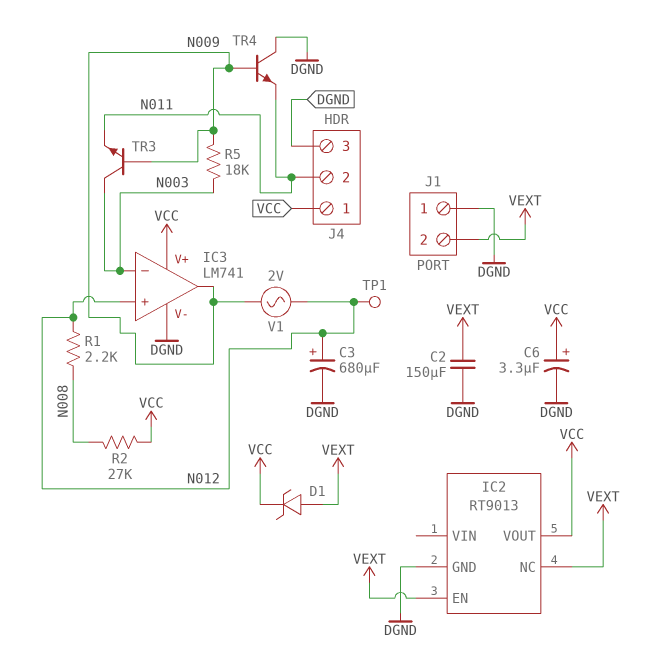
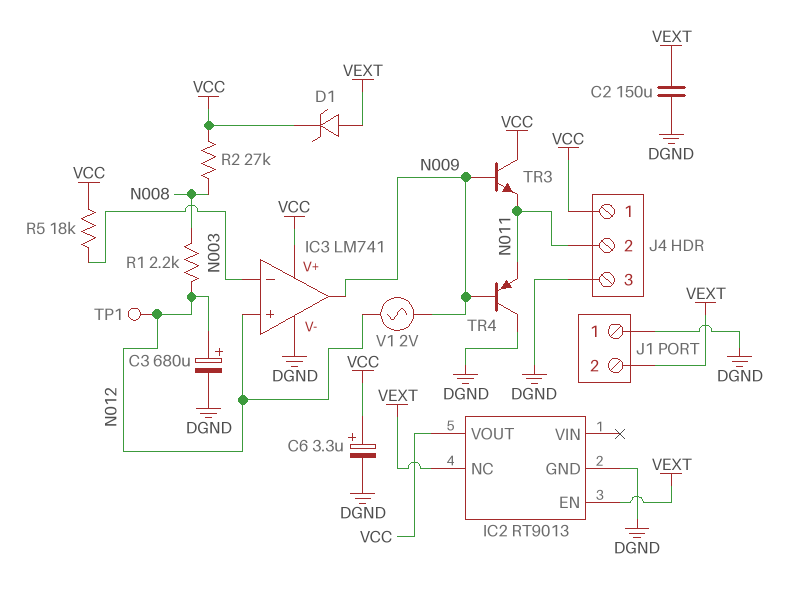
R5: 18k (N003, N009) -> 18k (N003, VCC)
TR3: NPN (B N009, C N003, E N011) -> NPN (B N009, C VCC, E N011)
TR4: NPN (B N009, C DGND, E N011) -> PNP (B N009, C DGND, E N011)

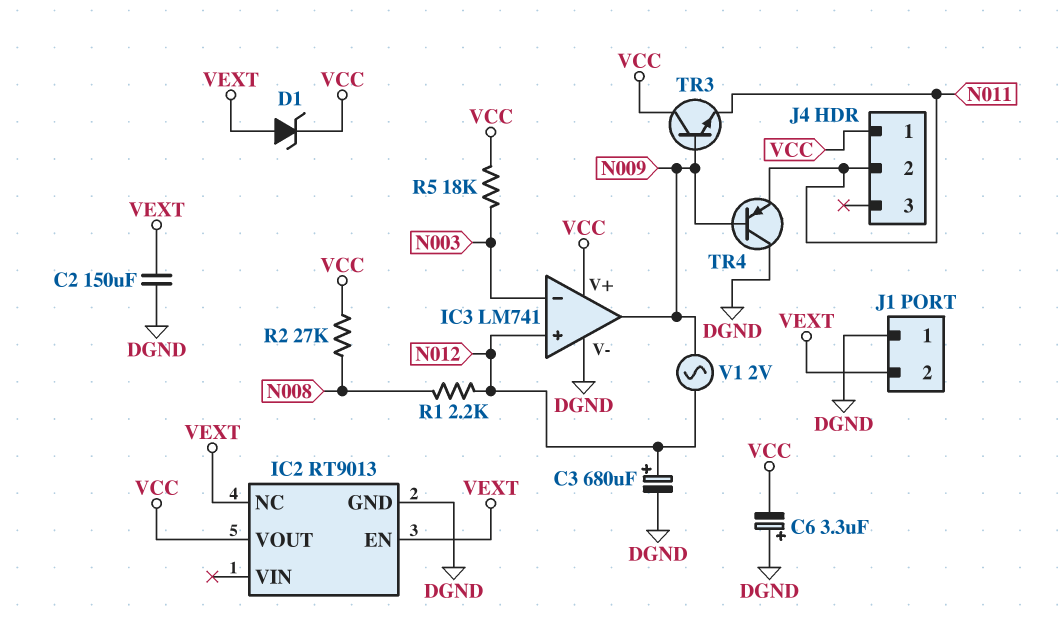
C6: 3.3uF (plus VCC, minus DGND) -> 3.3uF (plus DGND, minus VCC)
J4 pin 3: DGND -> none
TP1: test point (N012) -> none

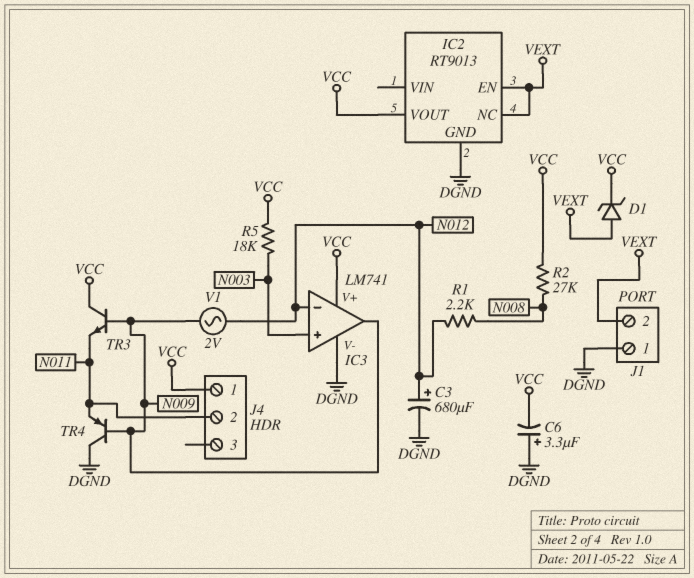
C2: 150uF (DGND, VEXT) -> none
IC3 pin in+: N012 -> N003
IC3 pin in-: N003 -> N012

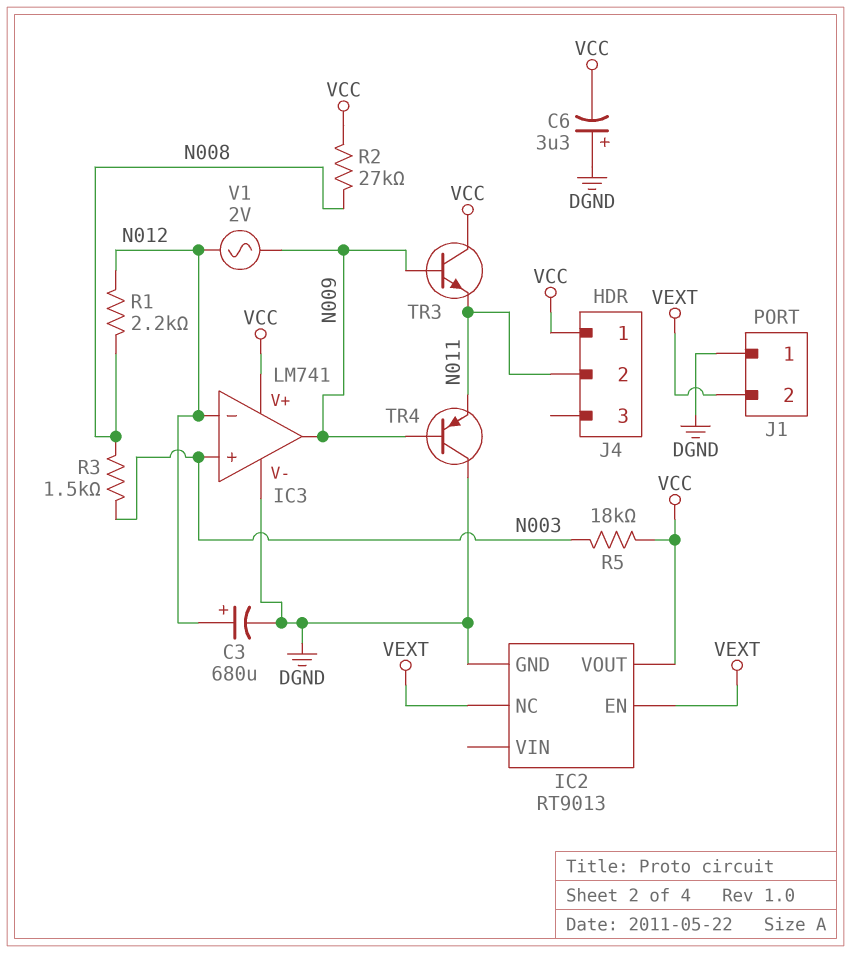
D1: zener (A VEXT, K VCC) -> none
R3: none -> 1.5k (N003, N008)

